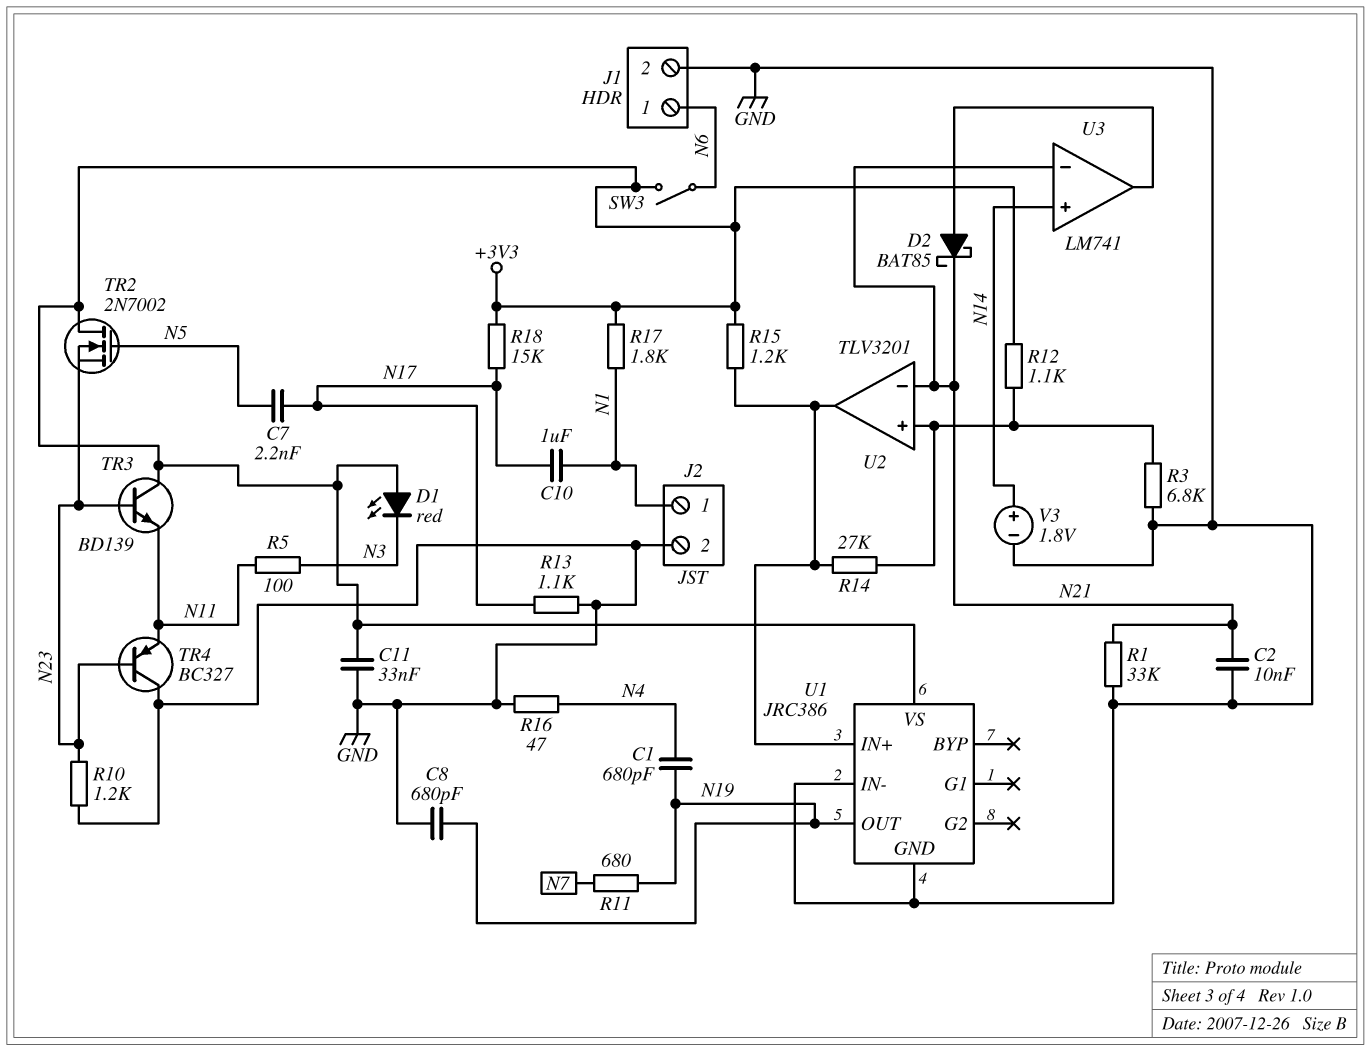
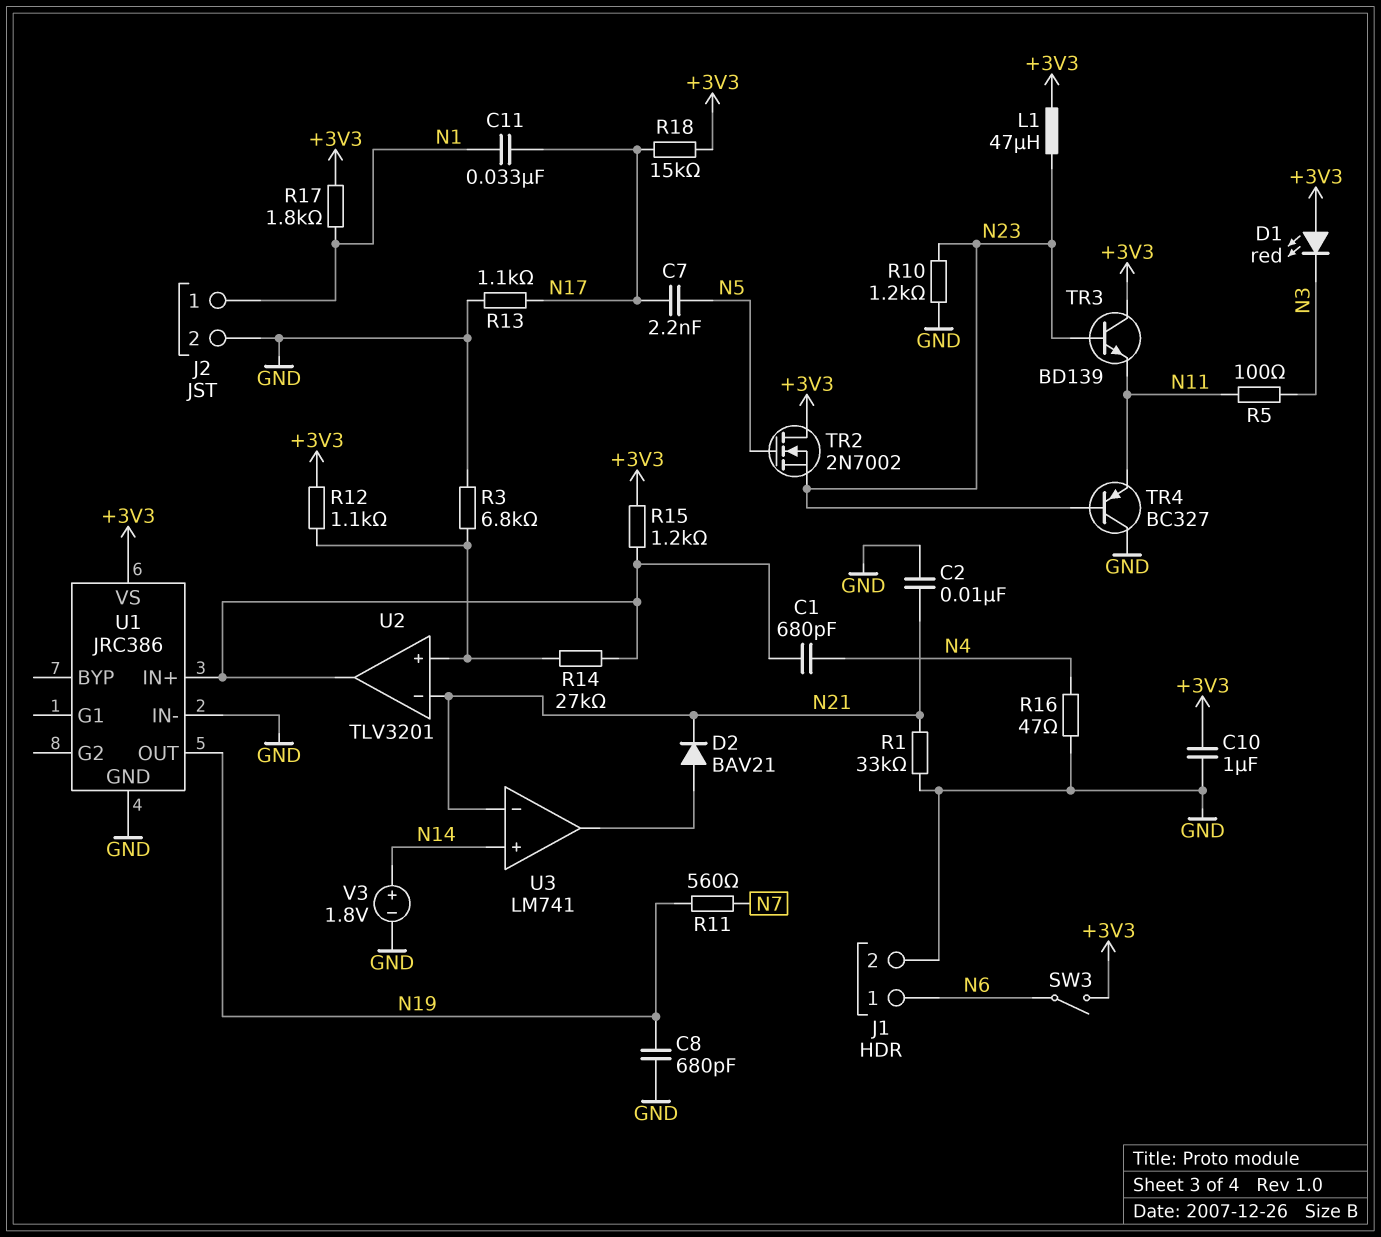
C1: 680pF (N4, N19) -> 680pF (N4, U1/IN+)
C10: 1uF (N1, N17) -> 1uF (+3V3, GND)
C11: 33nF (+3V3, GND) -> 33nF (N1, N17)
D2: schottky BAT85 (A U3/out, K N21) -> diode BAV21 (A U3/out, K N21)
L1: none -> 47uH (+3V3, N23)
R11: 680 (N7, N19) -> 560 (N7, N19)

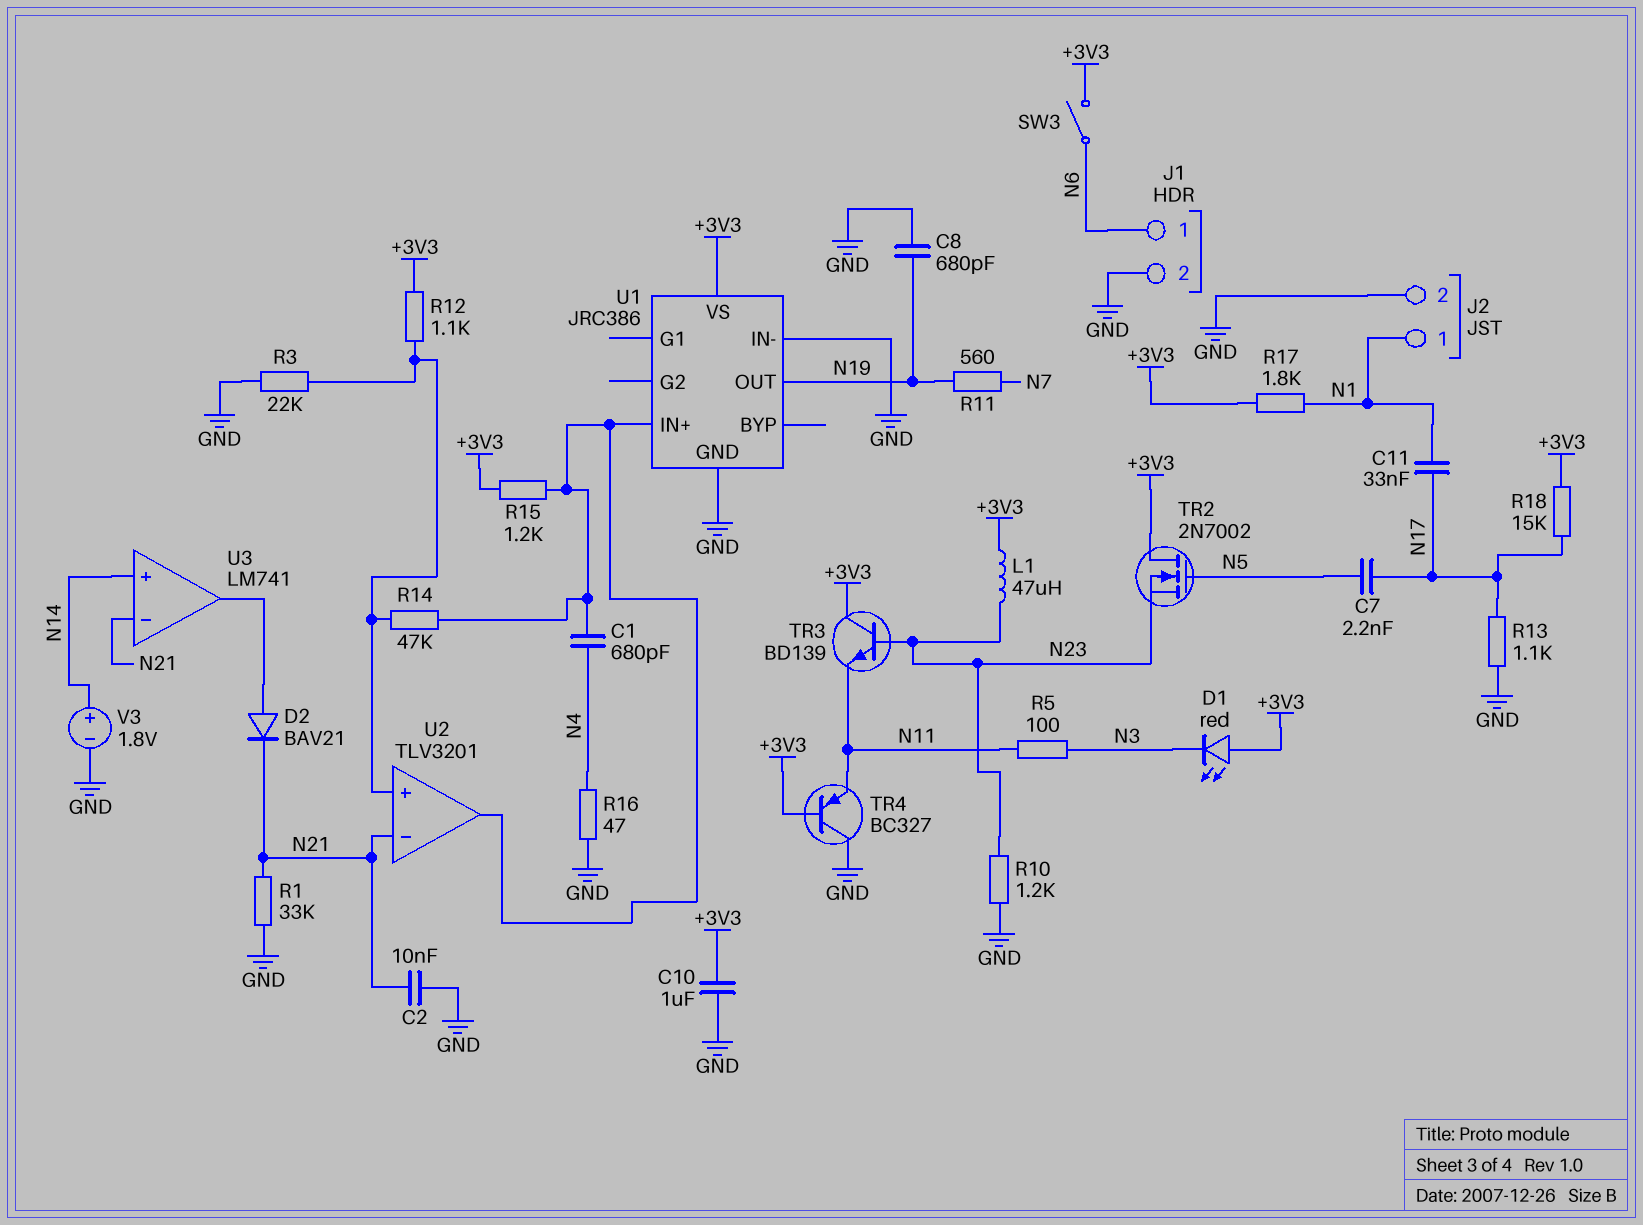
R3: 6.8k (GND, U2/in+) -> 22k (GND, U2/in+)
R14: 27k (U1/IN+, U2/in+) -> 47k (U1/IN+, U2/in+)
TR4: PNP BC327 (B N23, C GND, E N11) -> PNP BC327 (B +3V3, C GND, E N11)

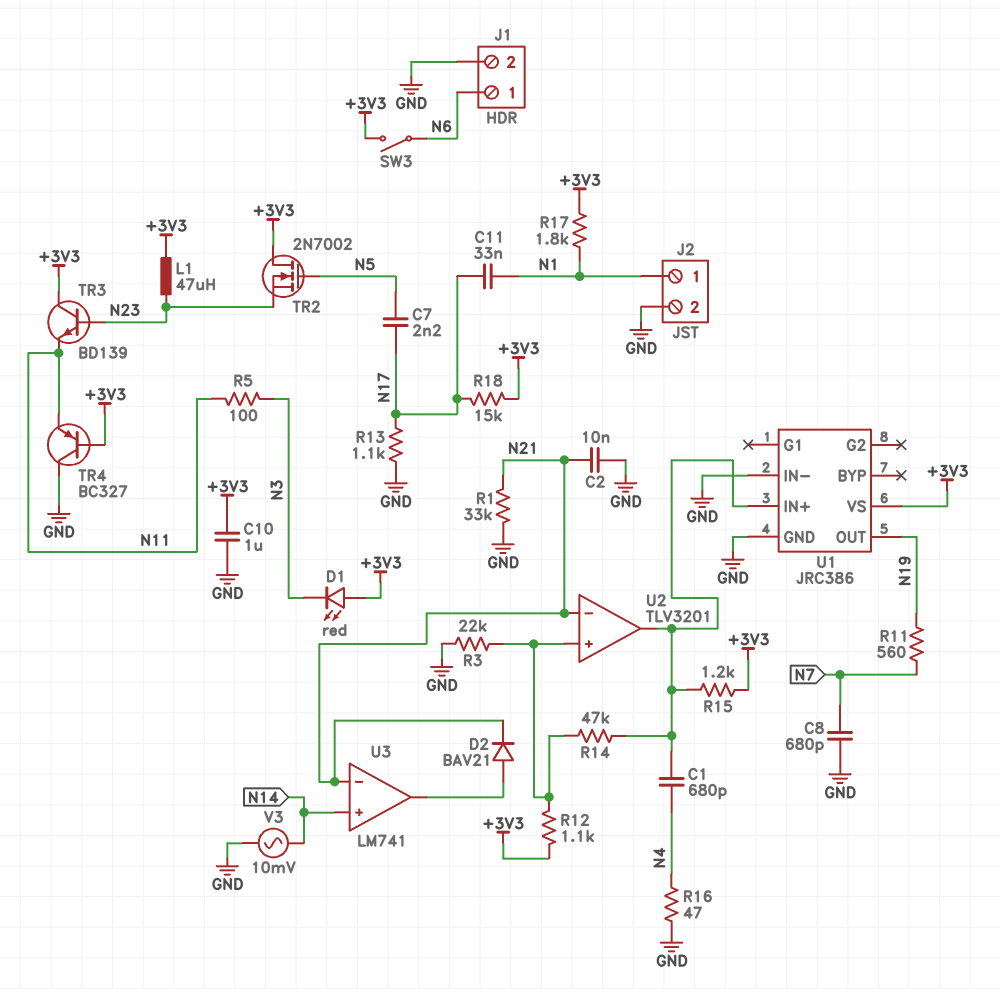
C8: 680pF (GND, N19) -> 680pF (GND, N7)
R10: 1.2k (GND, N23) -> none
V3: 1.8V (plus N14, minus GND) -> AC 10mV (GND, N14)

